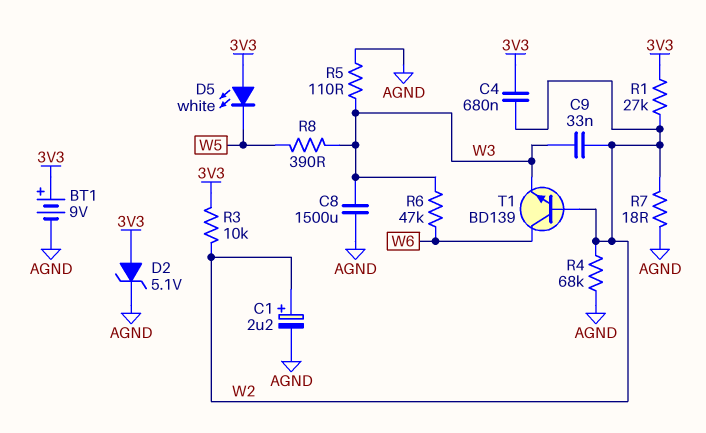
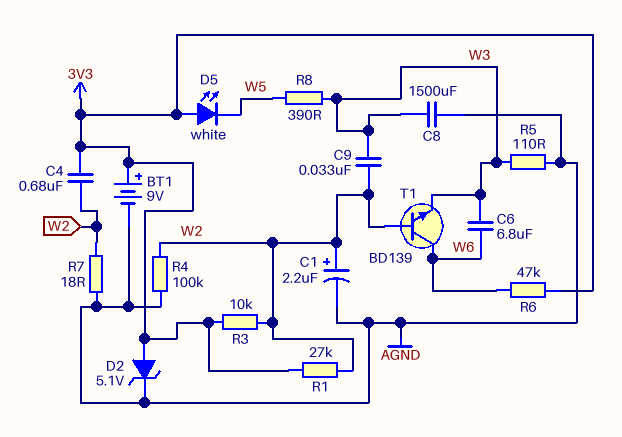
C6: none -> 6.8uF (W3, W6)
R4: 68k (AGND, W2) -> 100k (AGND, W2)
R6: 47k (W3, W6) -> 47k (3V3, W6)

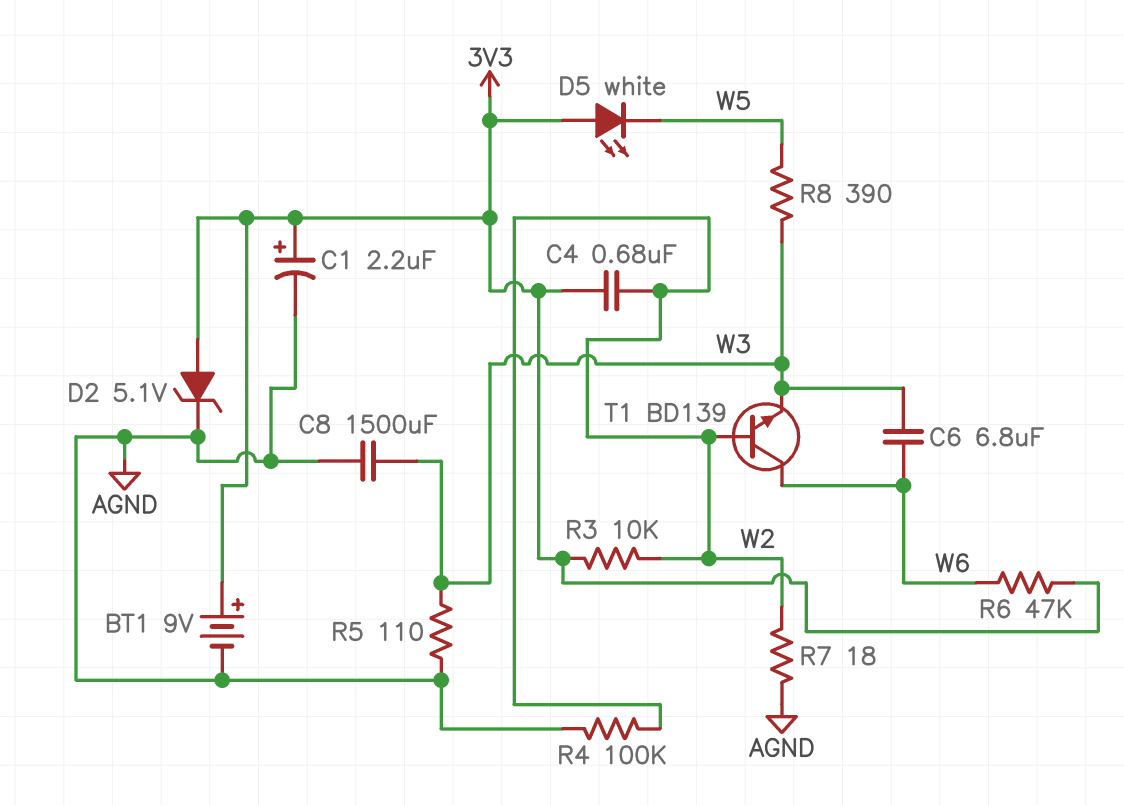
C1: 2.2uF (plus W2, minus AGND) -> 2.2uF (plus 3V3, minus AGND)
C9: 33nF (W2, W3) -> none
R1: 27k (3V3, W2) -> none

